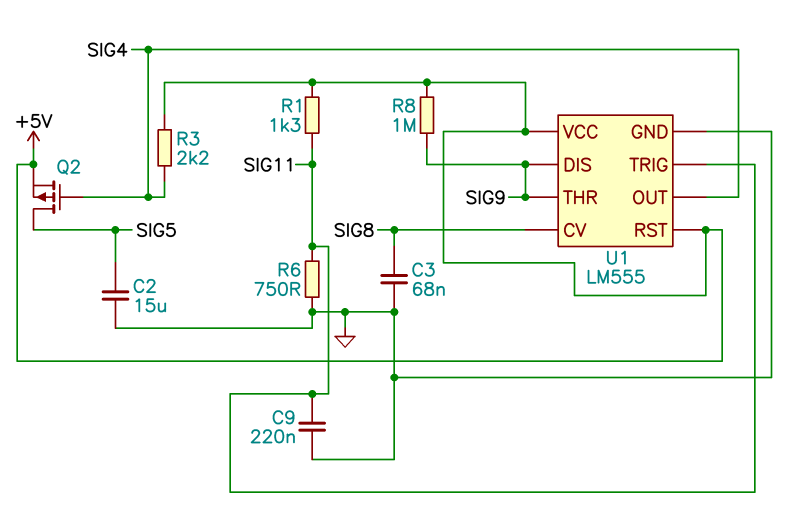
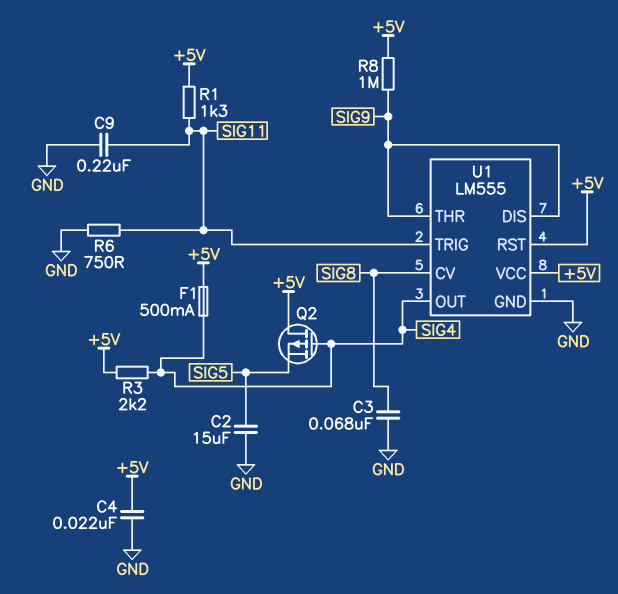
C4: none -> 22nF (+5V, GND)
F1: none -> 500mA (+5V, SIG4)
Q2: PMOS (G SIG4, D SIG5, S +5V) -> PMOS (G SIG4, D +5V, S SIG5)

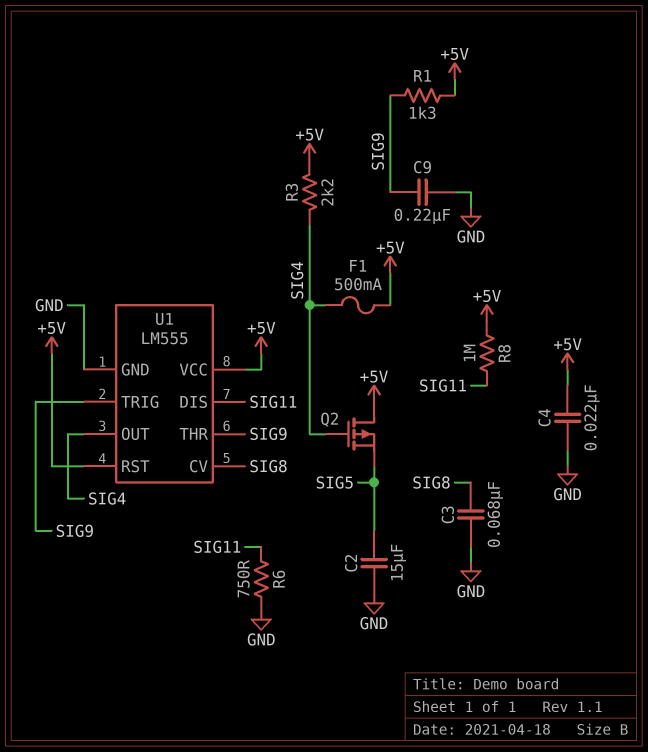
C9: 220nF (GND, SIG11) -> 220nF (GND, SIG9)
R1: 1.3k (+5V, SIG11) -> 1.3k (+5V, SIG9)
R8: 1M (+5V, SIG9) -> 1M (+5V, SIG11)
U1 pin DIS: SIG9 -> SIG11
U1 pin TRIG: SIG11 -> SIG9

